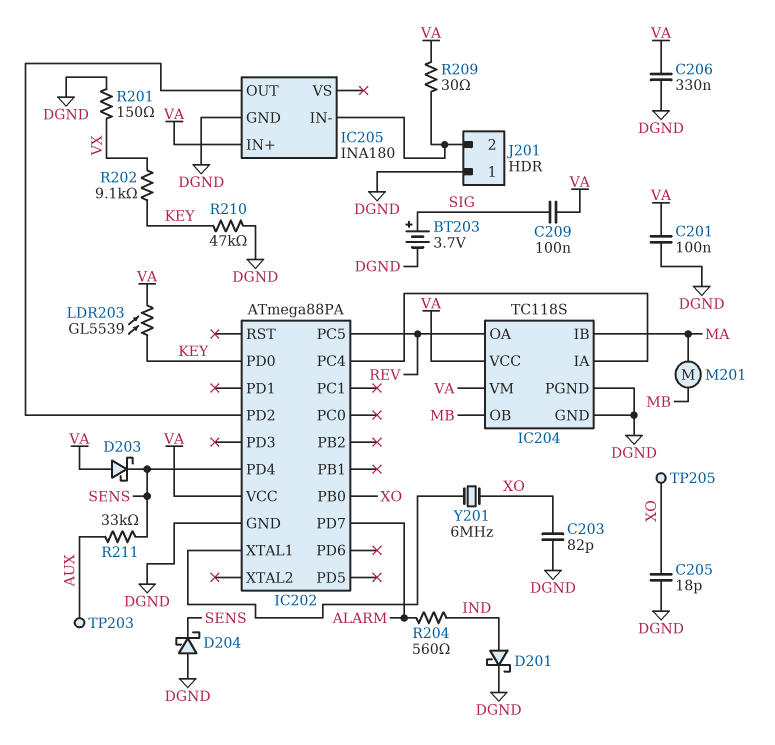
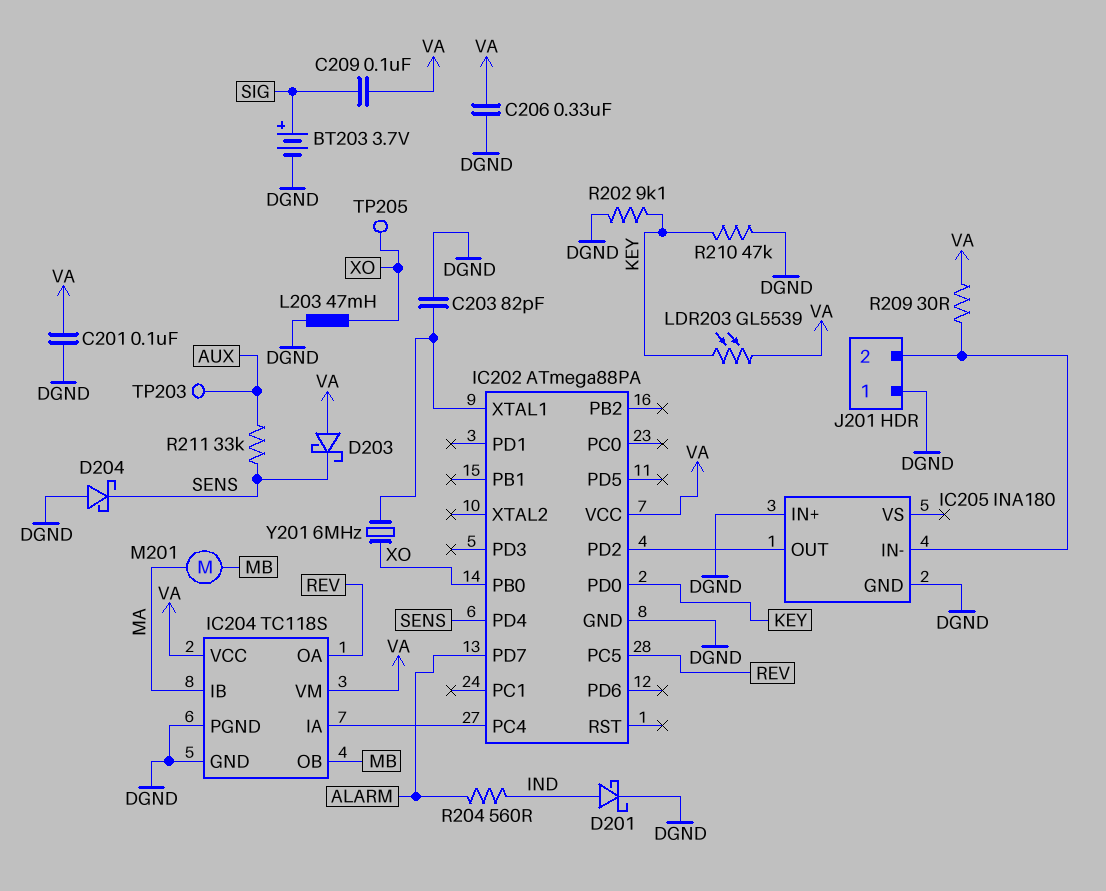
C203: 82pF (DGND, XO) -> 82pF (DGND, IC202/XTAL1)
C205: 18pF (DGND, XO) -> none
IC205 pin IN+: VA -> DGND
L203: none -> 47mH (DGND, XO)
R201: 150 (DGND, VX) -> none
R202: 9.1k (KEY, VX) -> 9.1k (DGND, KEY)

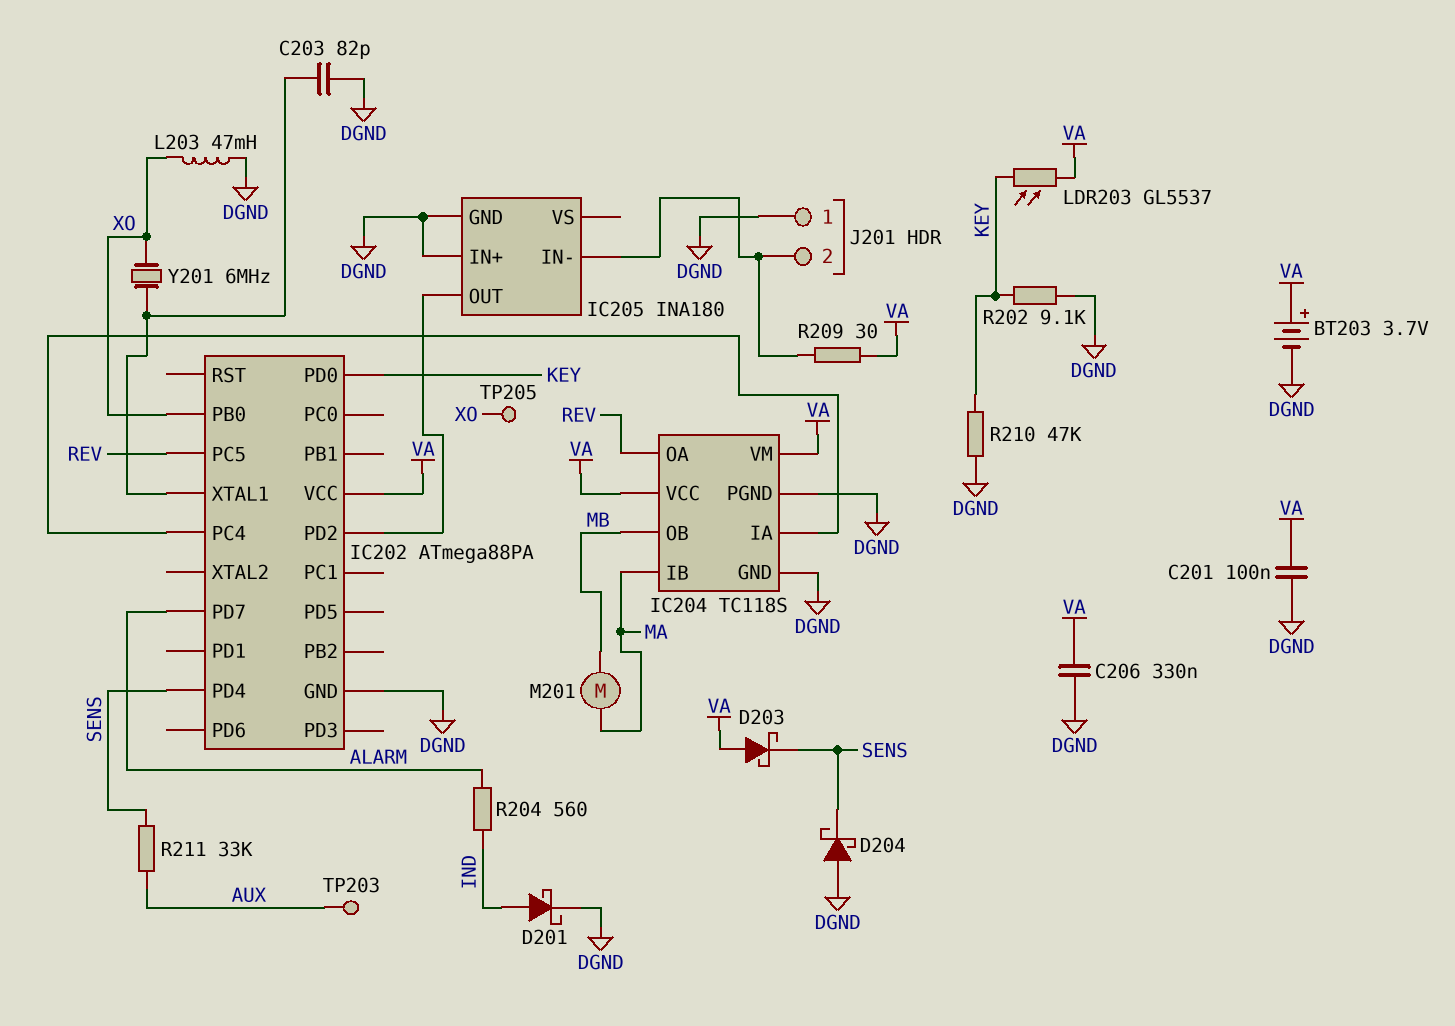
BT203: 3.7V (plus SIG, minus DGND) -> 3.7V (plus VA, minus DGND)
C209: 100nF (SIG, VA) -> none
LDR203: GL5539 (KEY, VA) -> GL5537 (KEY, VA)

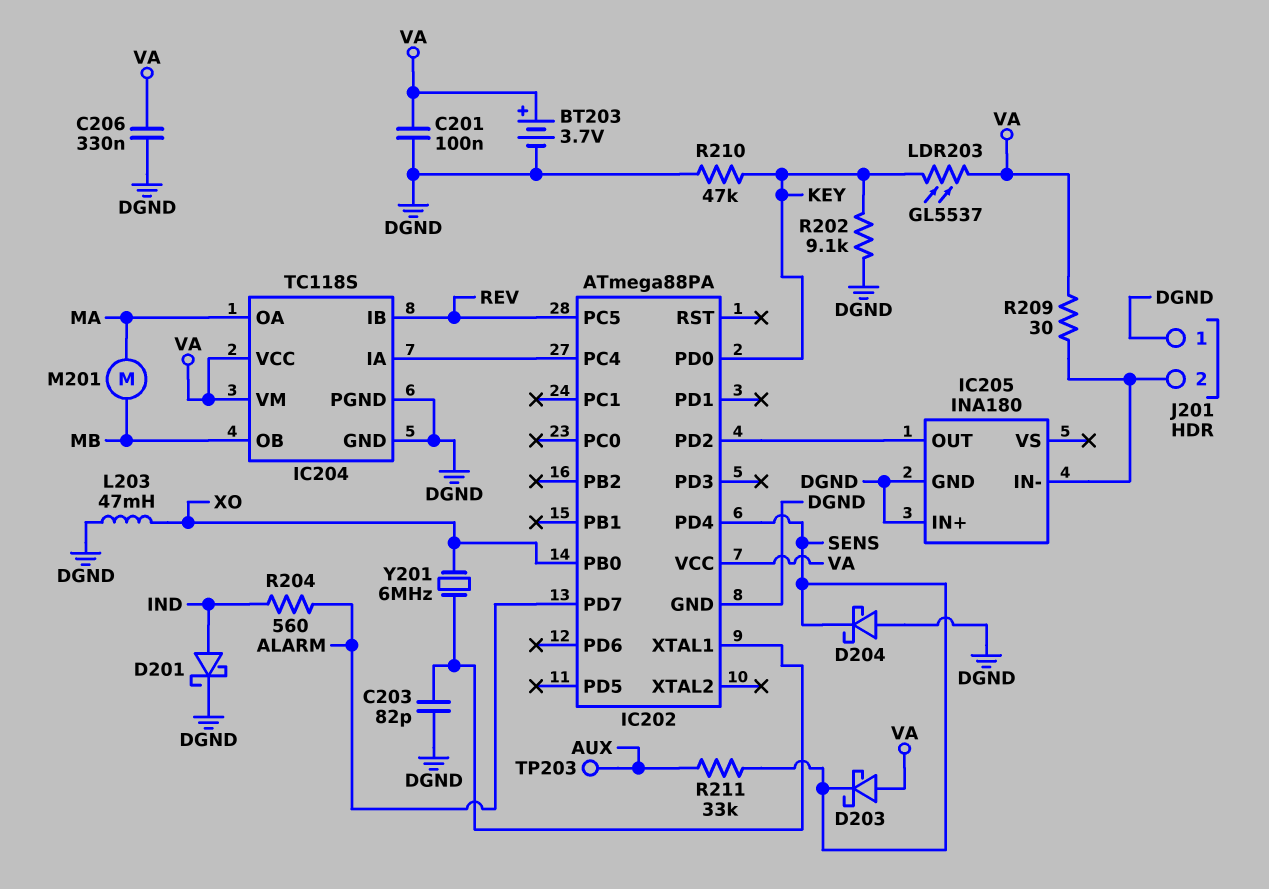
IC204 pin IB: MA -> REV
IC204 pin OA: REV -> MA
TP205: test point (XO) -> none

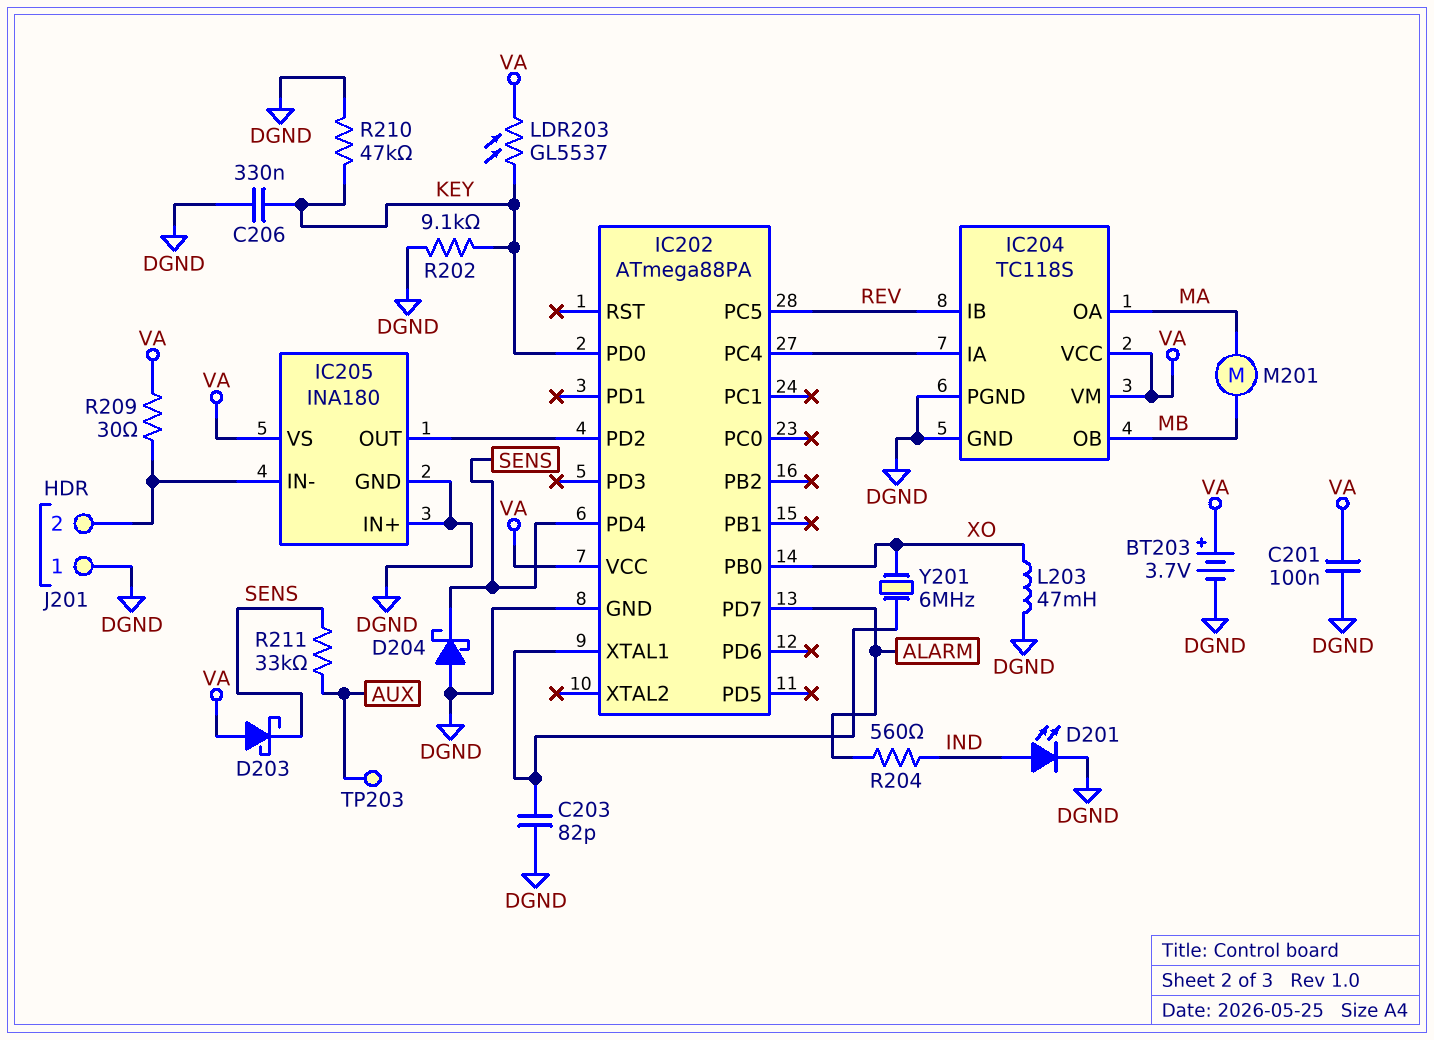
C206: 330nF (DGND, VA) -> 330nF (DGND, KEY)
D201: schottky (A IND, K DGND) -> LED (A IND, K DGND)
IC205 pin VS: none -> VA

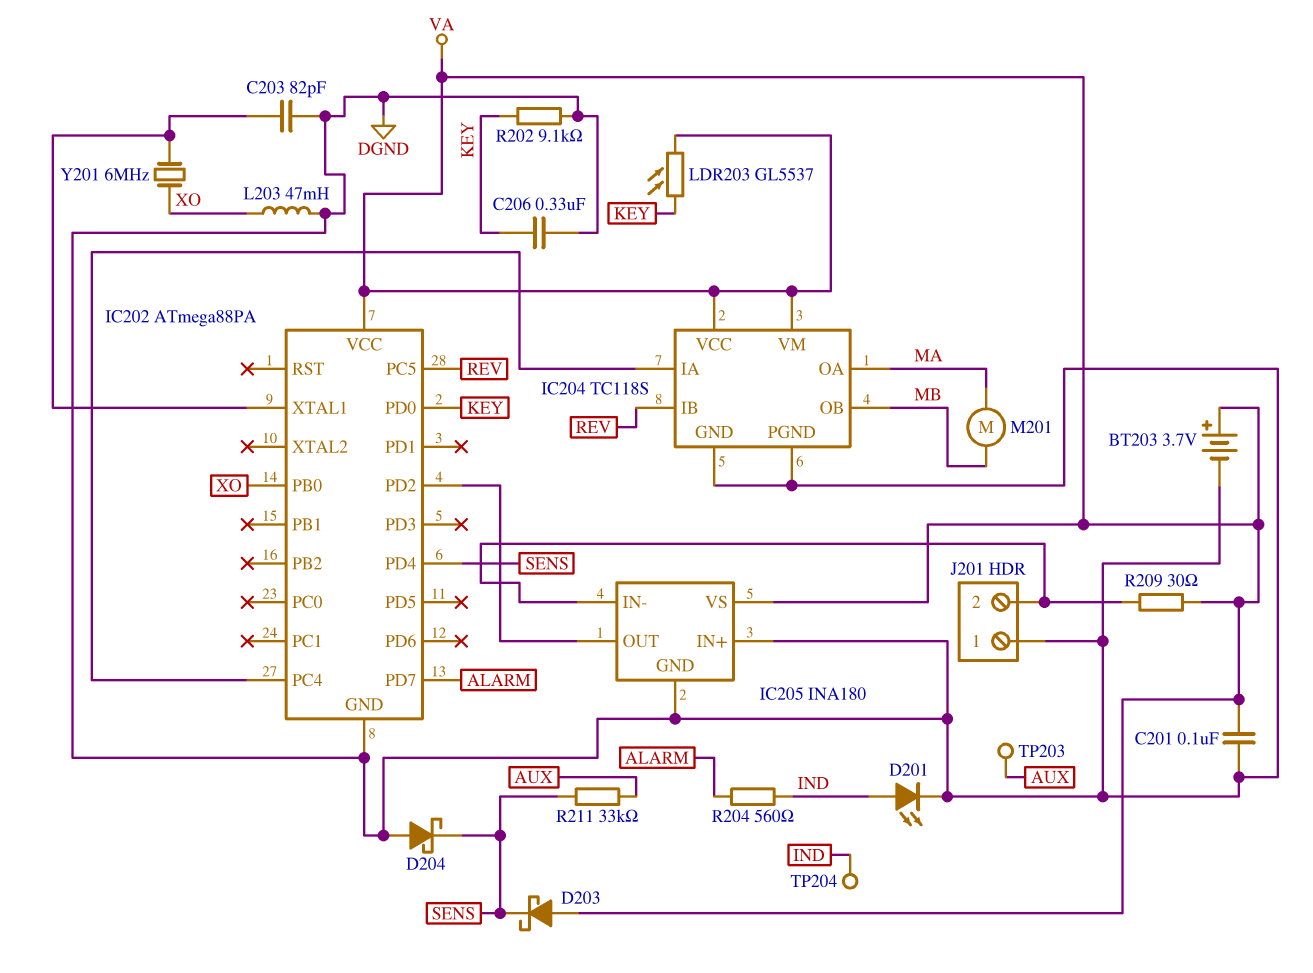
R210: 47k (DGND, KEY) -> none
TP204: none -> test point (IND)

